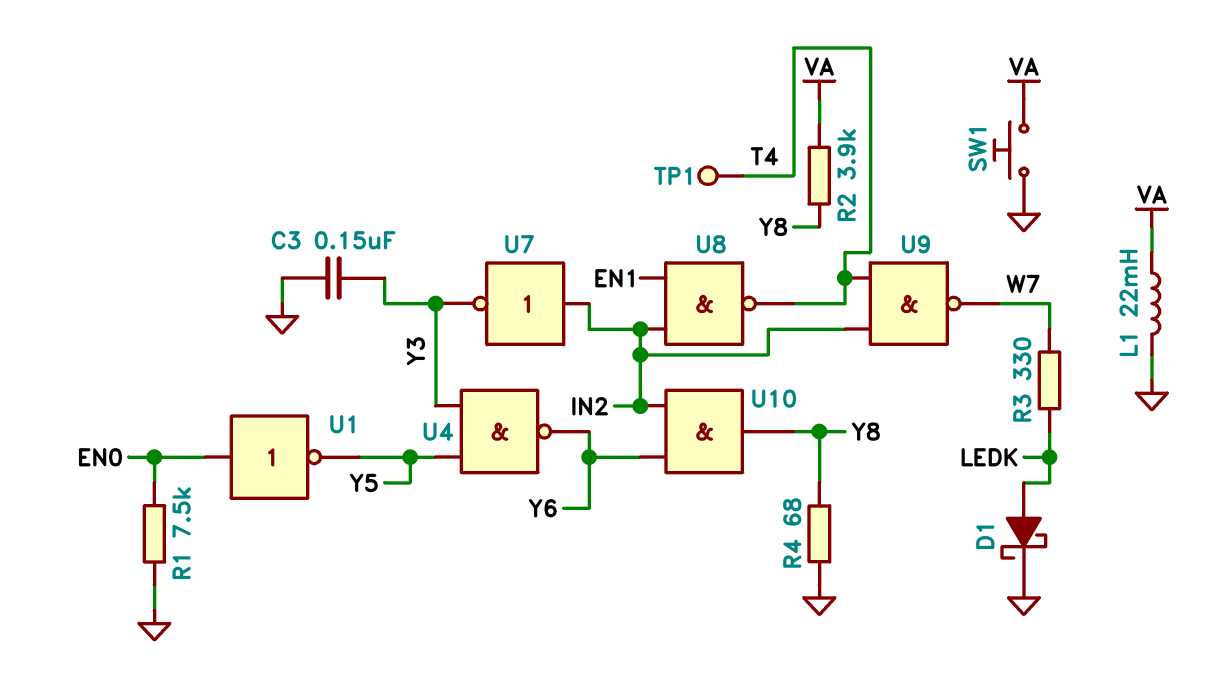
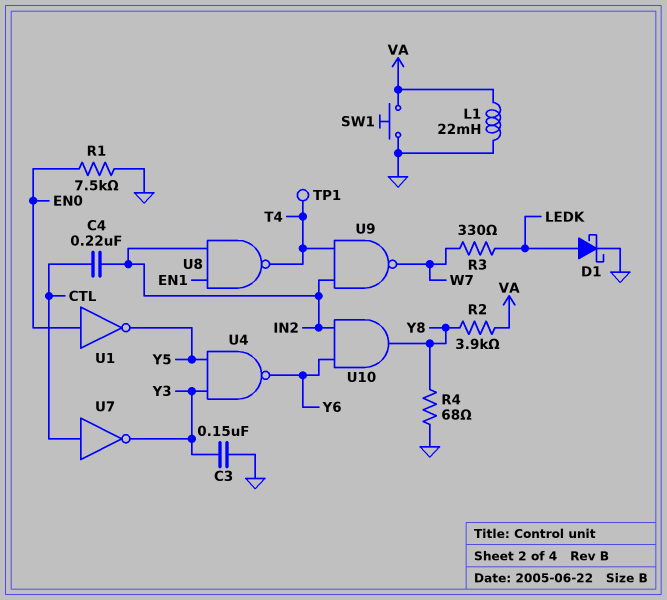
C4: none -> 220nF (CTL, IN2)
U7: NOT (in IN2, out Y3) -> NOT (in CTL, out Y3)

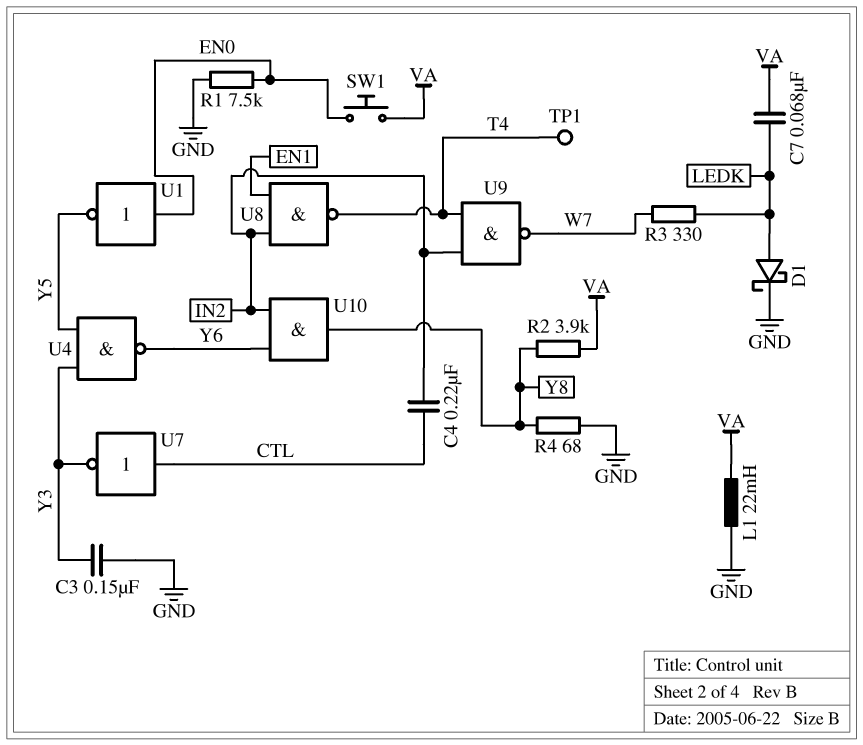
C7: none -> 68nF (LEDK, VA)
SW1: button (GND, VA) -> button (EN0, VA)

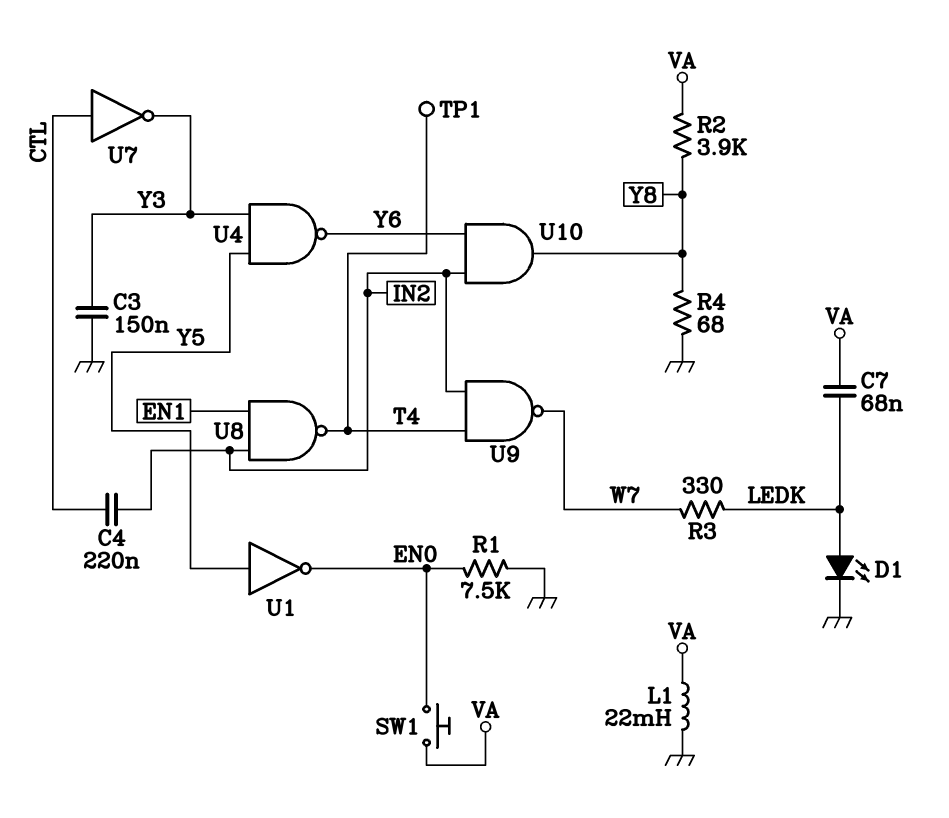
D1: schottky (A LEDK, K GND) -> LED (A LEDK, K GND)
U1: NOT (in EN0, out Y5) -> NOT (in Y5, out EN0)

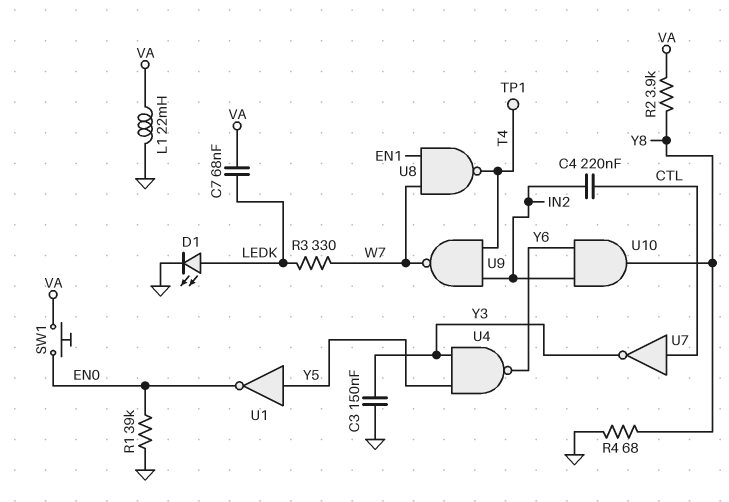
R1: 7.5k (EN0, GND) -> 39k (EN0, GND)
U8: NAND (in EN1, in IN2, out T4) -> NAND (in EN1, in W7, out T4)

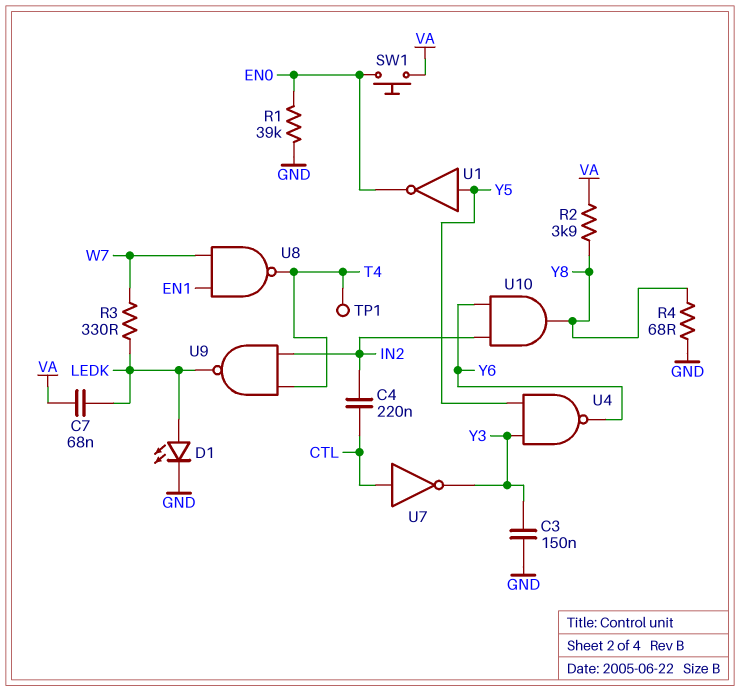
L1: 22mH (GND, VA) -> none
U9: NAND (in IN2, in T4, out W7) -> NAND (in IN2, in T4, out LEDK)

